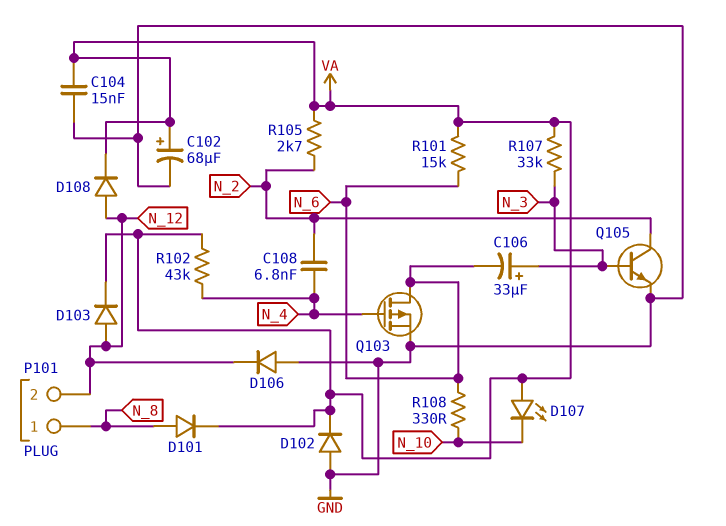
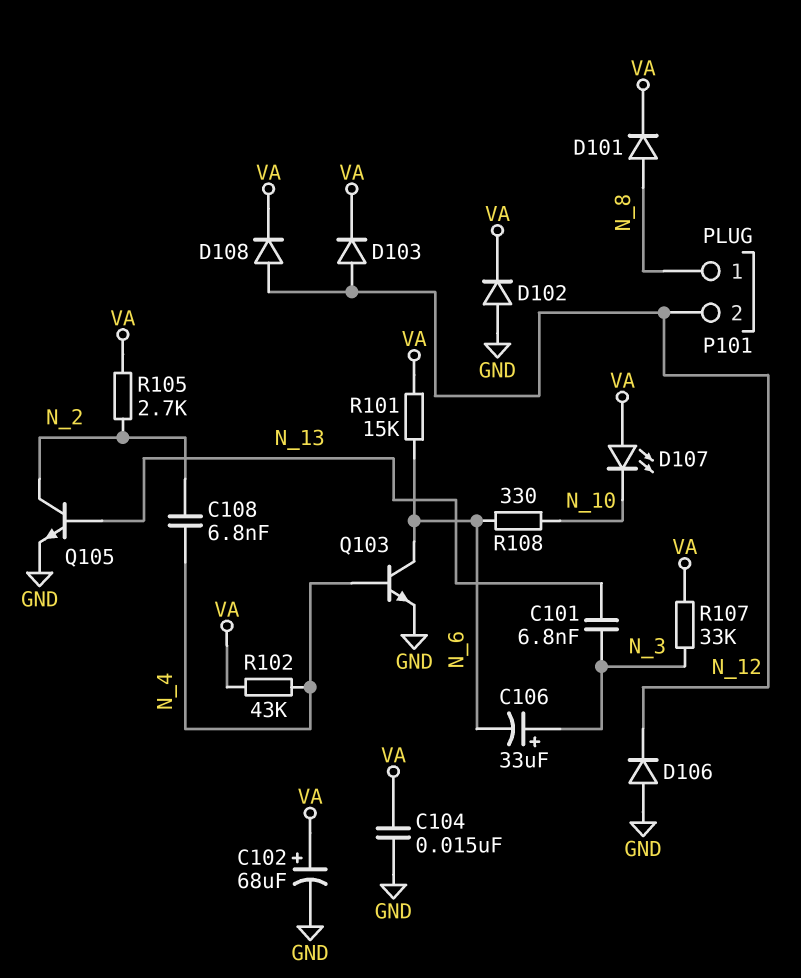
C101: none -> 6.8nF (N_3, N_13)
Q103: PMOS (G N_4, D N_6, S GND) -> NPN (B N_4, C N_6, E GND)
Q105: NPN (B N_3, C N_2, E GND) -> NPN (B N_13, C N_2, E GND)

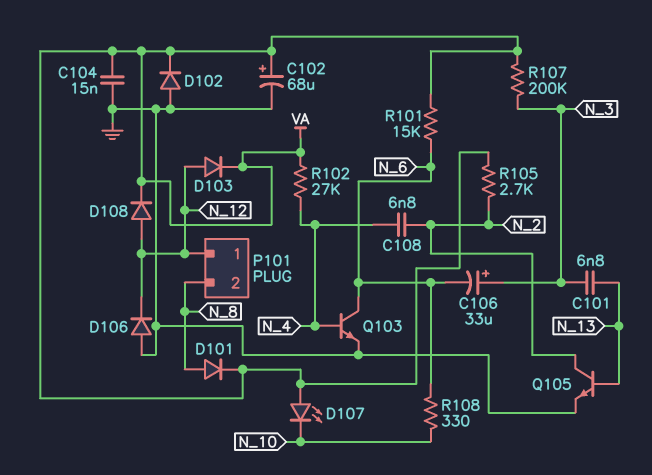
P101 pin 1: N_8 -> N_12
P101 pin 2: N_12 -> N_8
R102: 43k (N_4, VA) -> 27k (N_4, VA)
R107: 33k (N_3, VA) -> 200k (N_3, VA)

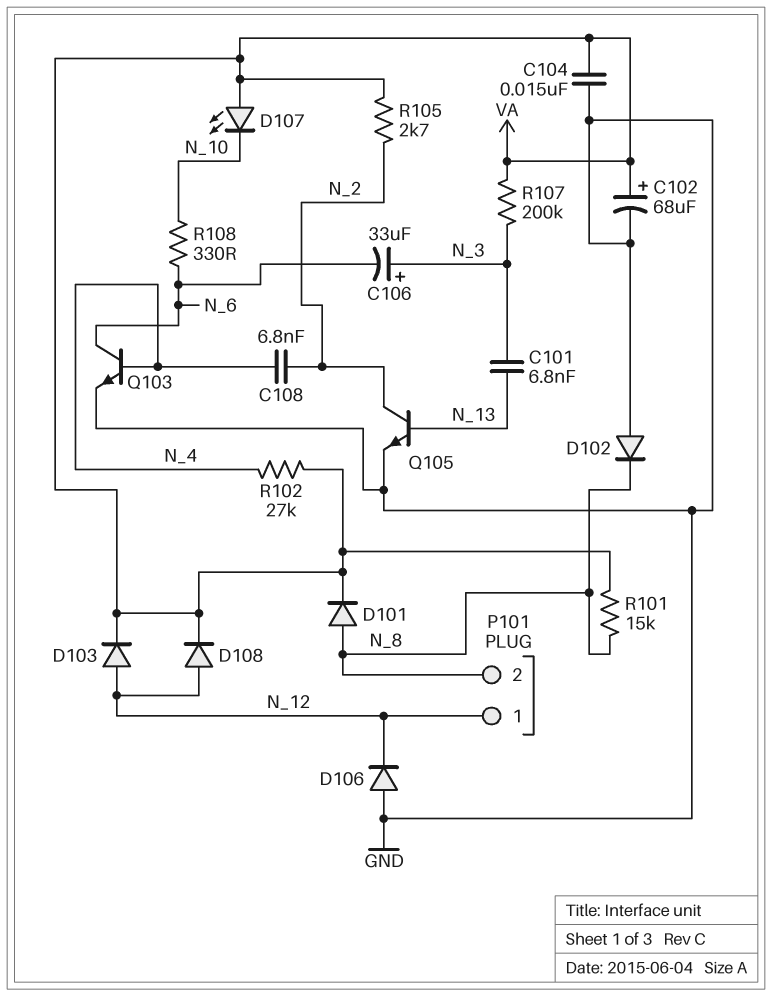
D102: diode (A GND, K VA) -> diode (A GND, K N_8)
R101: 15k (N_6, VA) -> 15k (N_8, VA)

